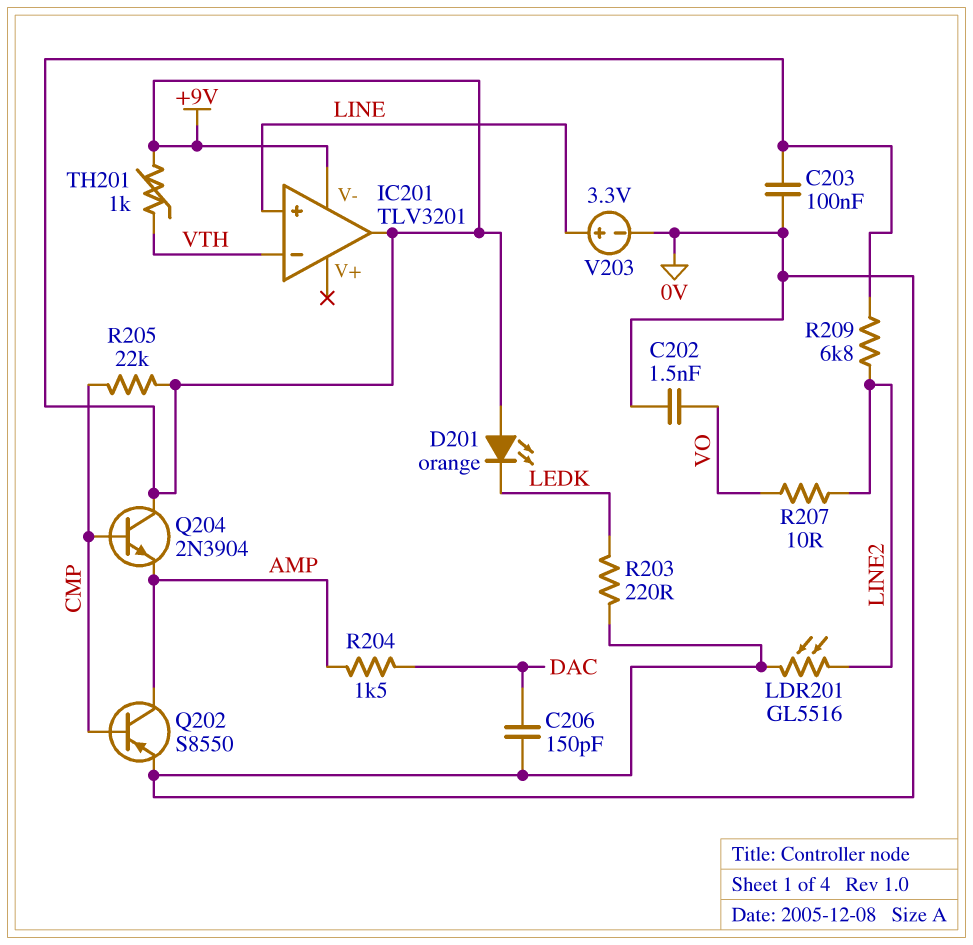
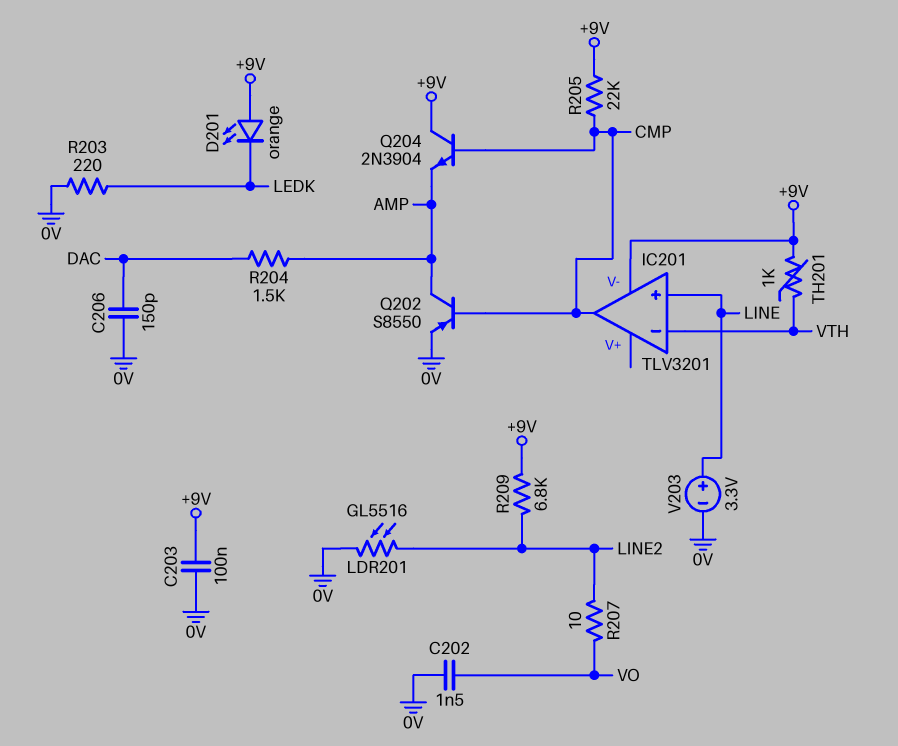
IC201 pin out: +9V -> CMP

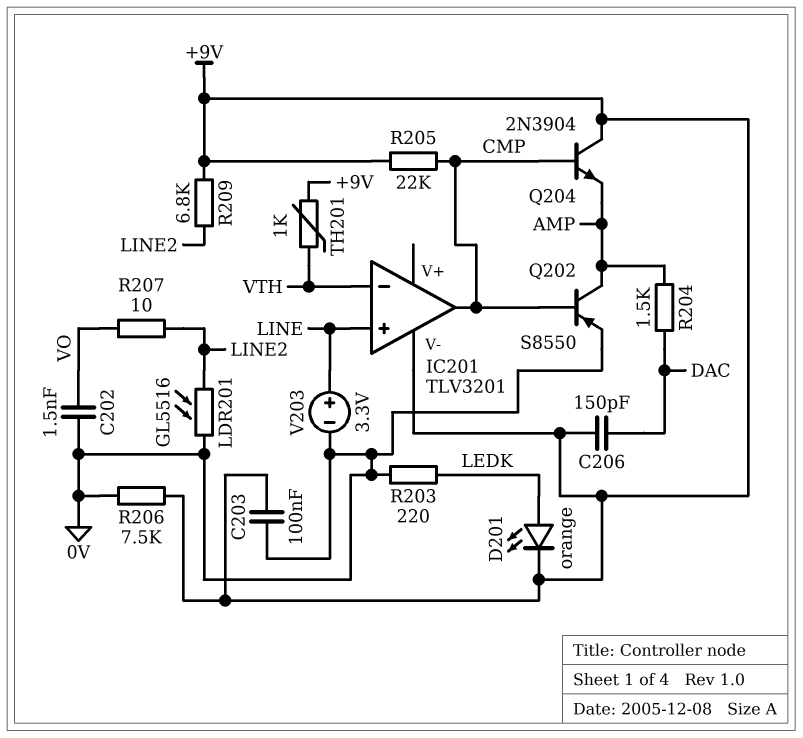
C206: 150pF (0V, DAC) -> 150pF (+9V, DAC)
D201: LED orange (A +9V, K LEDK) -> LED orange (A LEDK, K +9V)
R206: none -> 7.5k (+9V, 0V)

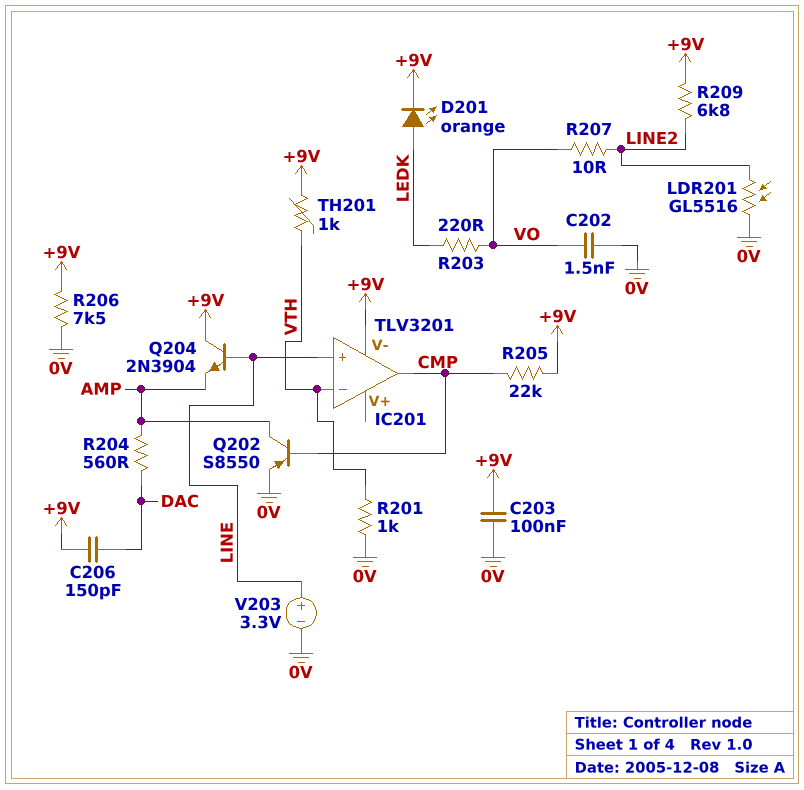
Q204: NPN 2N3904 (B CMP, C +9V, E AMP) -> NPN 2N3904 (B LINE, C +9V, E AMP)
R201: none -> 1k (0V, VTH)
R203: 220 (0V, LEDK) -> 220 (LEDK, VO)
R204: 1.5k (AMP, DAC) -> 560 (AMP, DAC)

